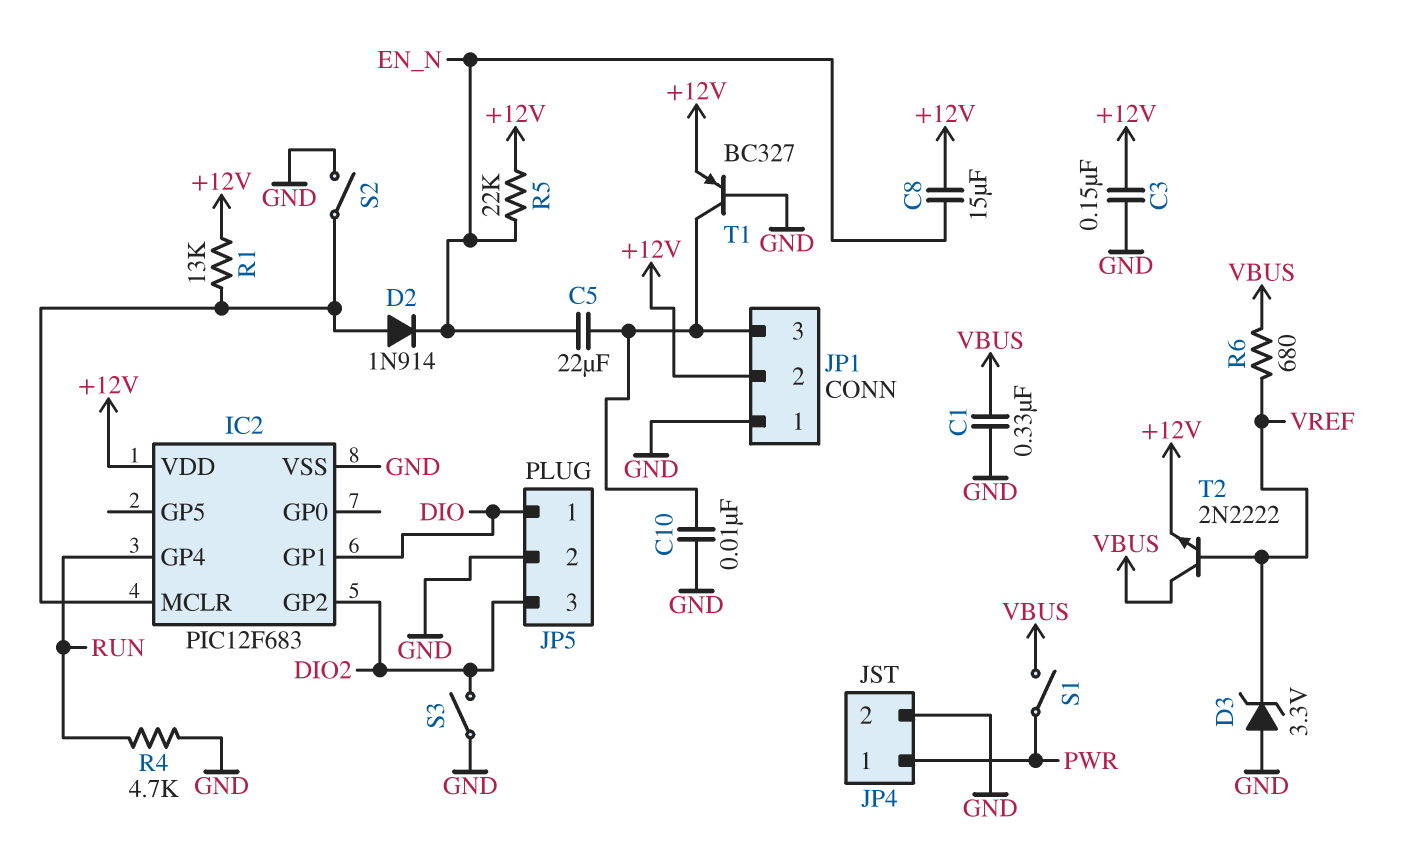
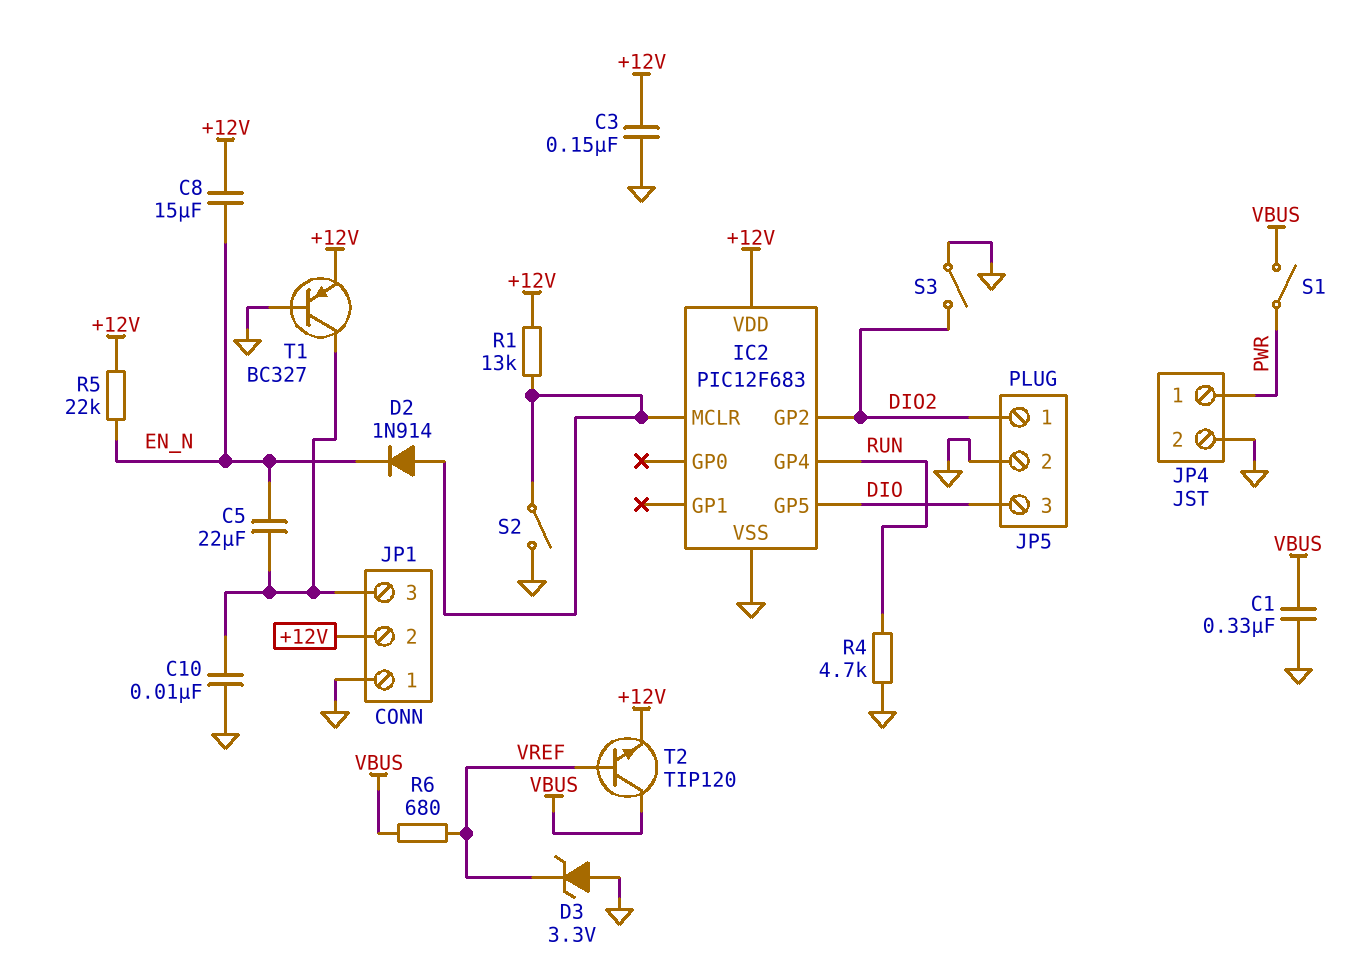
IC2 pin GP1: DIO -> none
IC2 pin GP5: none -> DIO
JP5 pin 1: DIO -> DIO2
JP5 pin 3: DIO2 -> DIO
T2: NPN 2N2222 (B VREF, C VBUS, E +12V) -> NPN TIP120 (B VREF, C VBUS, E +12V)

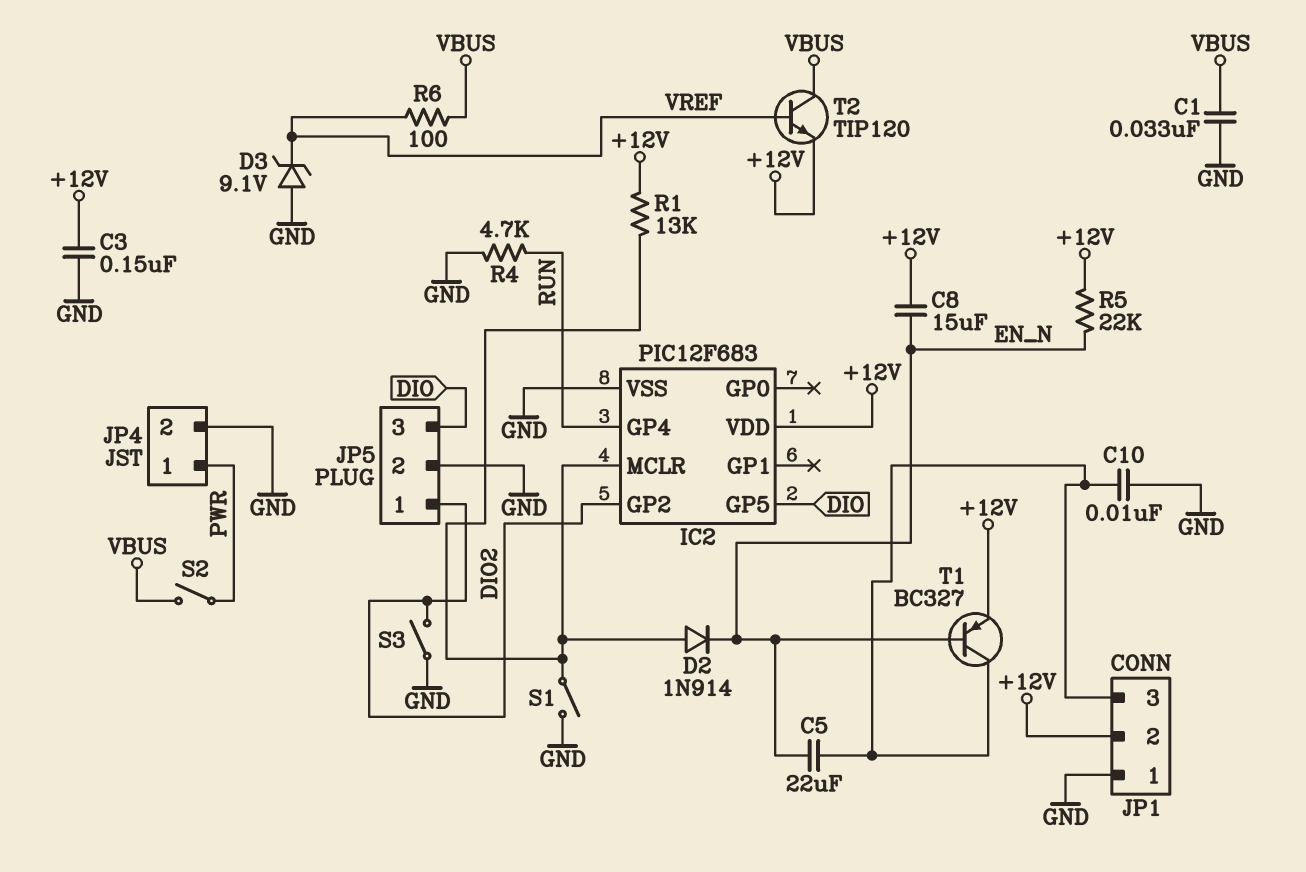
C1: 330nF (GND, VBUS) -> 33nF (GND, VBUS)
D3: zener 3.3V (A GND, K VREF) -> zener 9.1V (A GND, K VREF)
R6: 680 (VBUS, VREF) -> 100 (VBUS, VREF)
S1: switch (PWR, VBUS) -> switch (GND, IC2/MCLR)
S2: switch (GND, IC2/MCLR) -> switch (PWR, VBUS)
T1: PNP BC327 (B GND, C JP1/3, E +12V) -> PNP BC327 (B EN_N, C JP1/3, E +12V)

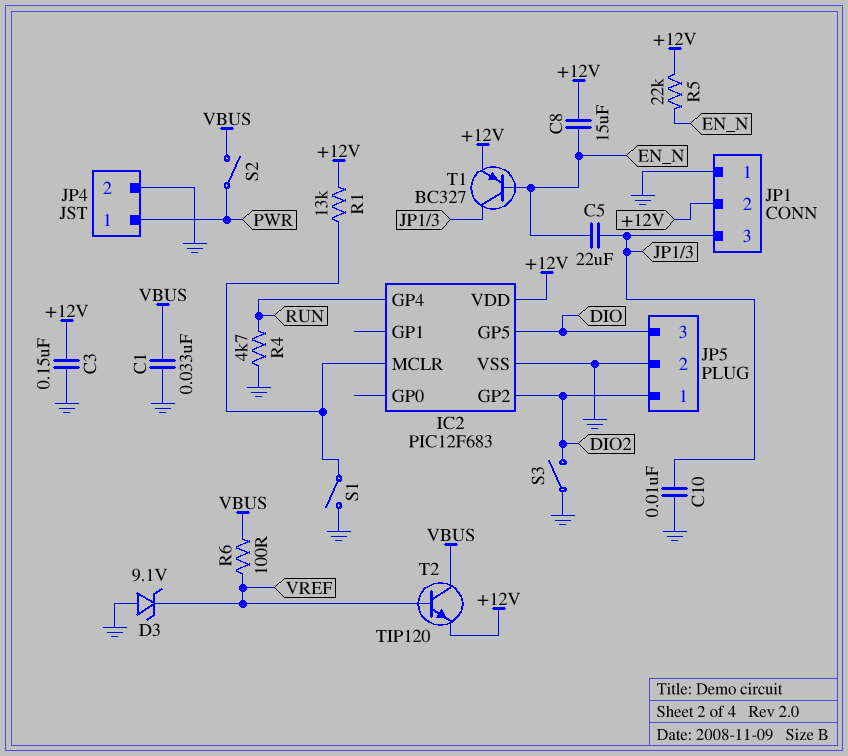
D2: diode 1N914 (A IC2/MCLR, K EN_N) -> none

